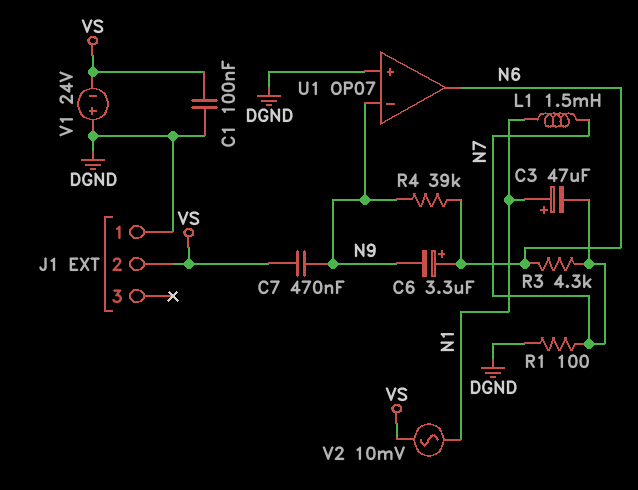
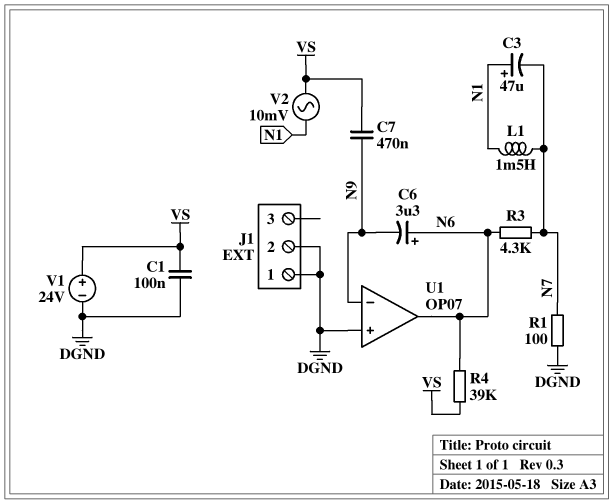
J1 pin 2: VS -> DGND
R4: 39k (N6, N9) -> 39k (N6, VS)
V1: 24V (plus DGND, minus VS) -> 24V (plus VS, minus DGND)

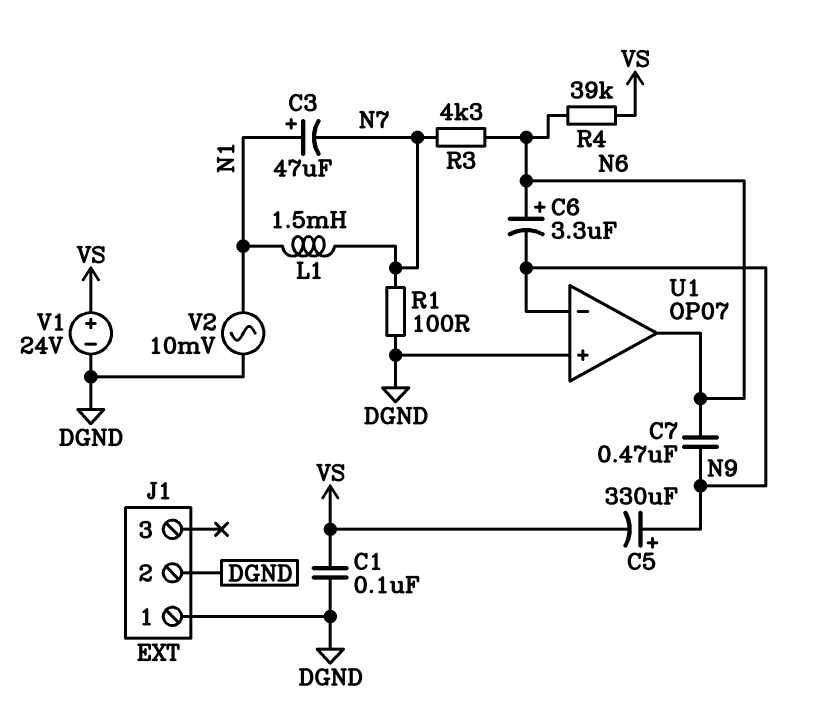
C5: none -> 330uF (plus N9, minus VS)
C7: 470nF (N9, VS) -> 470nF (N6, N9)
V2: AC 10mV (N1, VS) -> AC 10mV (DGND, N1)

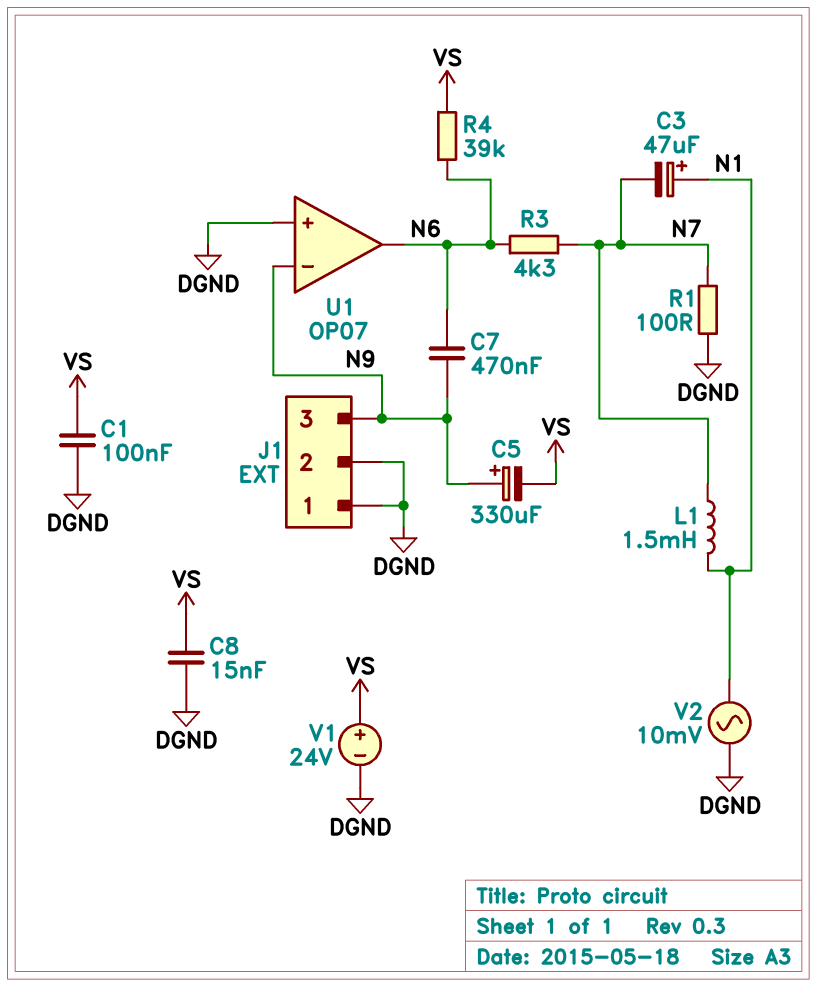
C6: 3.3uF (plus N6, minus N9) -> none
C8: none -> 15nF (DGND, VS)
J1 pin 3: none -> N9

